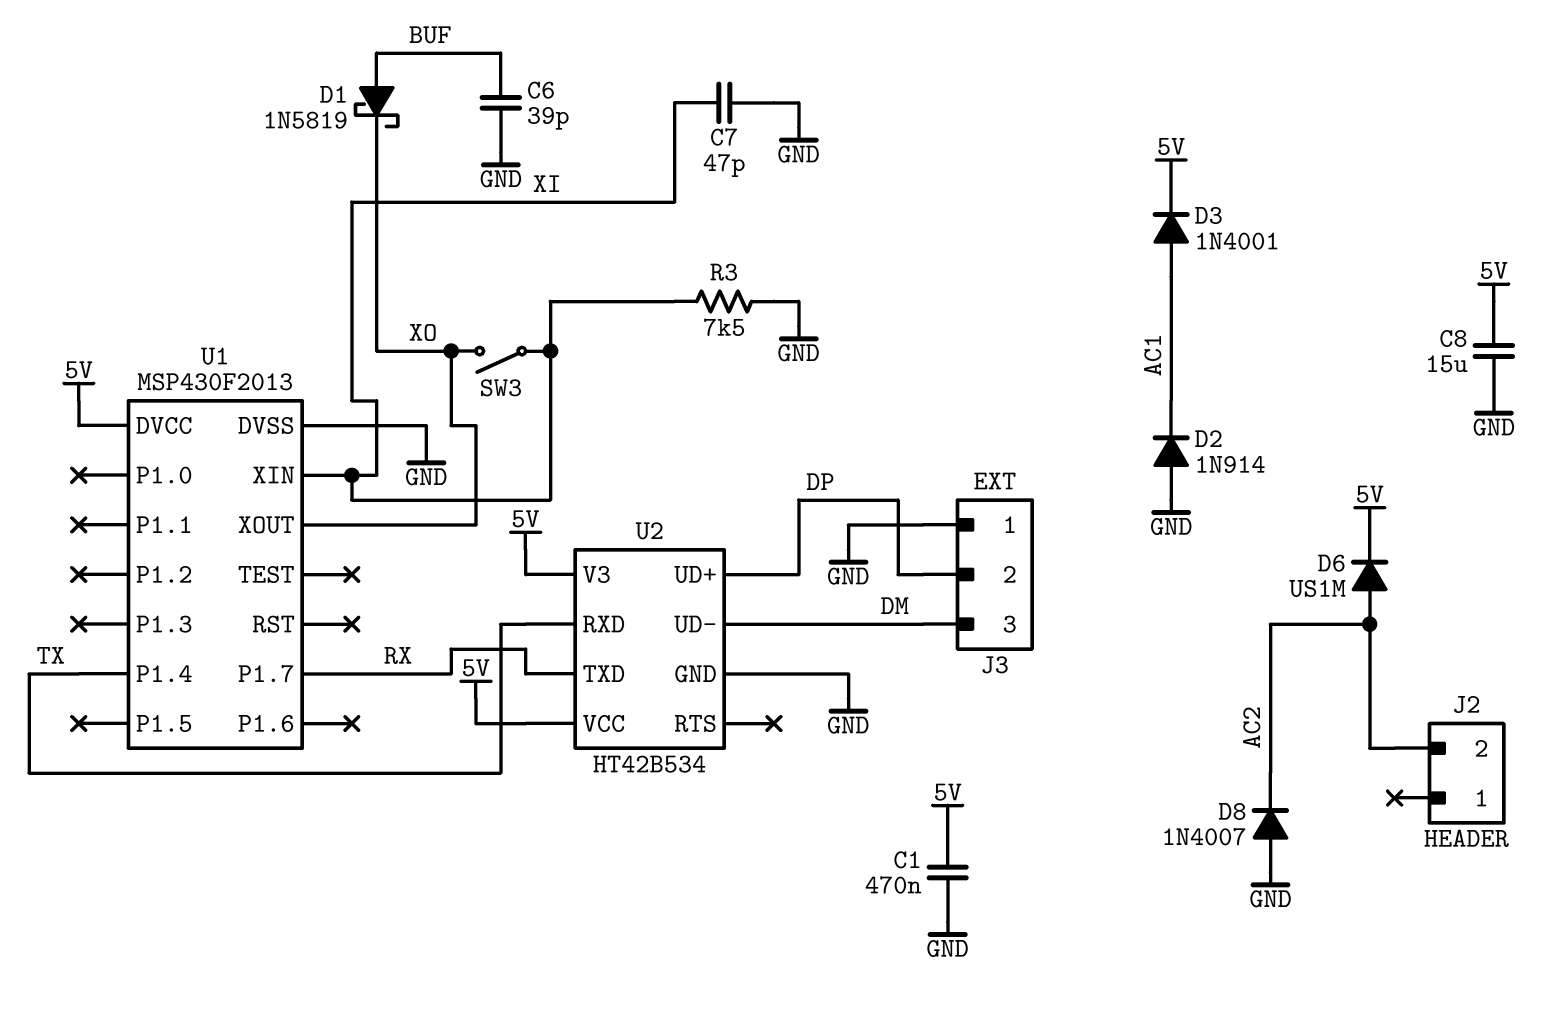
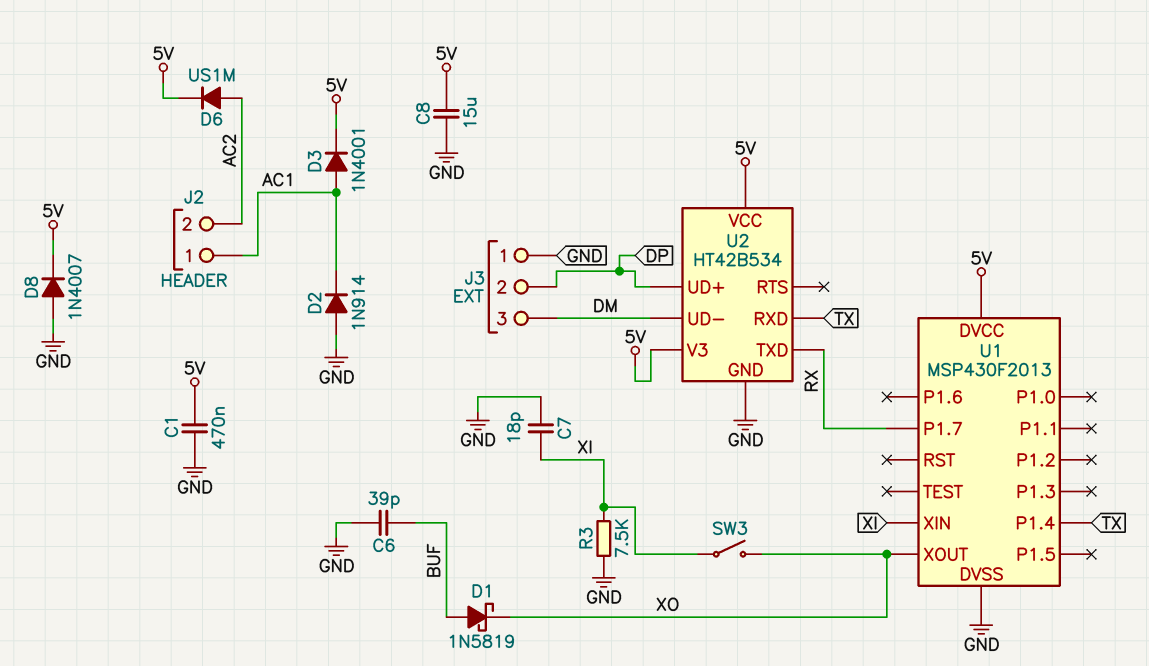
C7: 47pF (GND, XI) -> 18pF (GND, XI)
D8: diode 1N4007 (A GND, K AC2) -> diode 1N4007 (A GND, K 5V)
J2 pin 1: none -> AC1

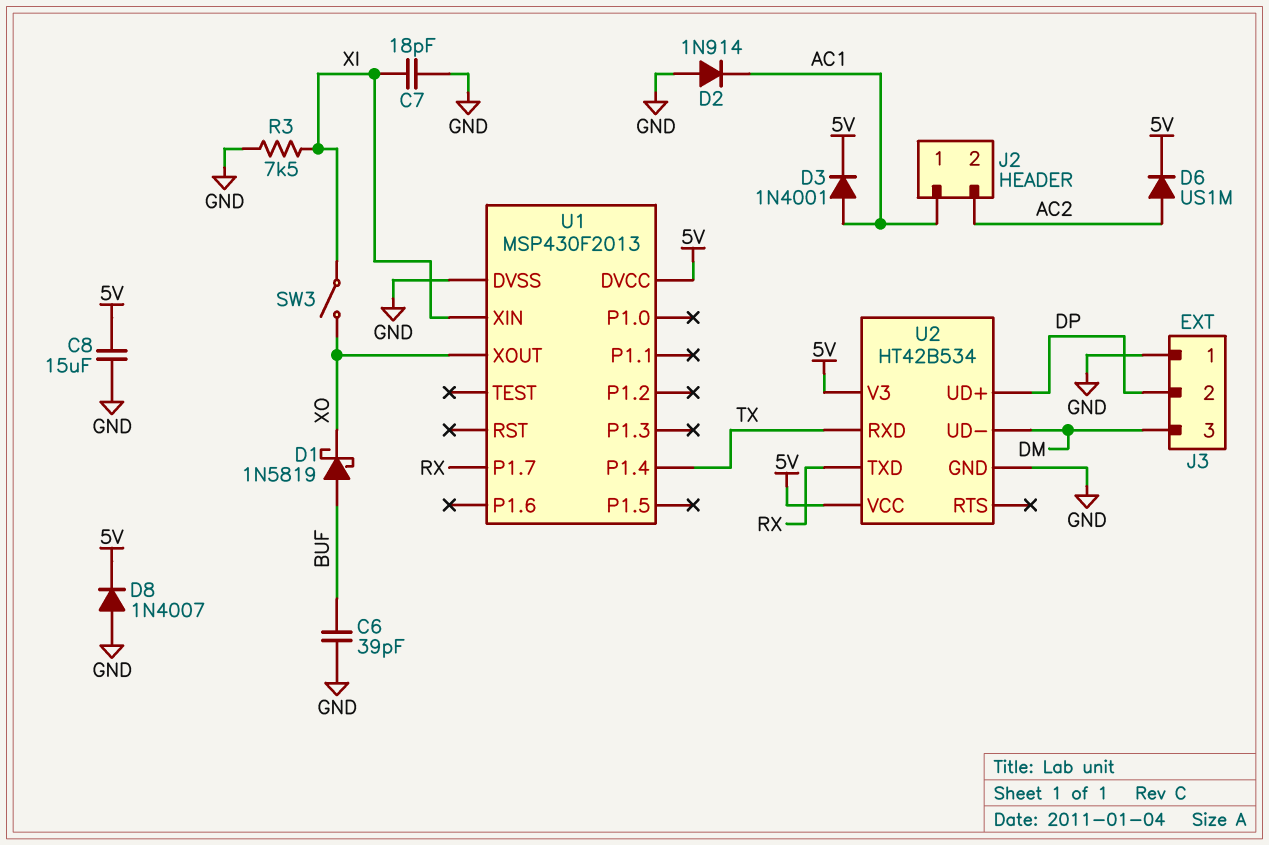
C1: 470nF (5V, GND) -> none

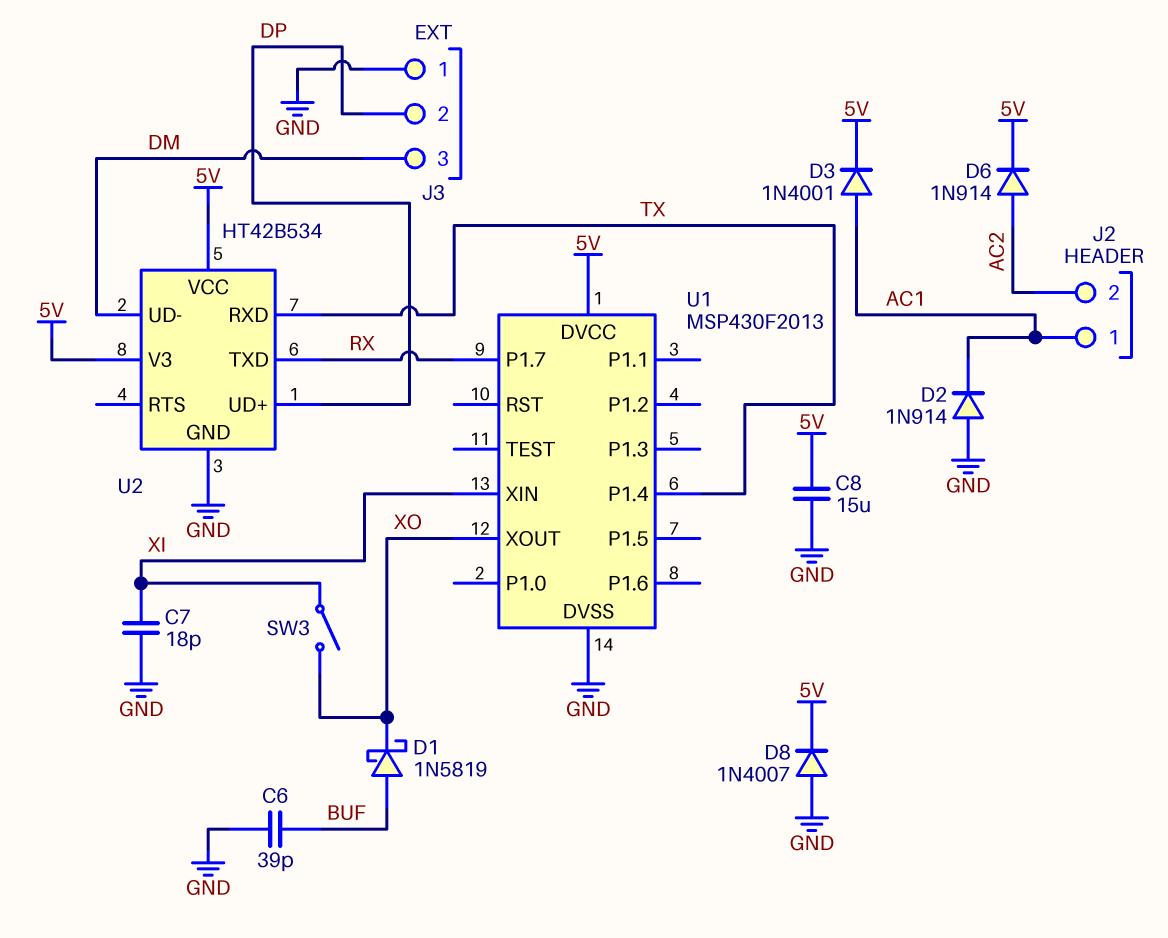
D6: diode US1M (A AC2, K 5V) -> diode 1N914 (A AC2, K 5V)
R3: 7.5k (GND, XI) -> none

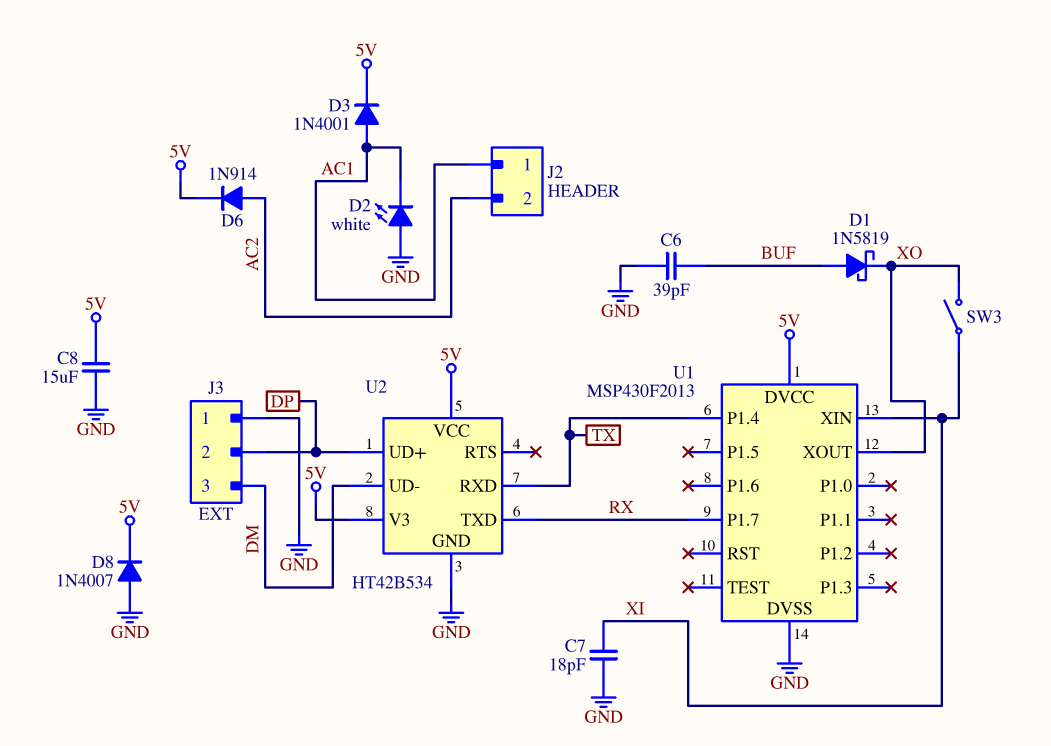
D2: diode 1N914 (A GND, K AC1) -> LED white (A GND, K AC1)

